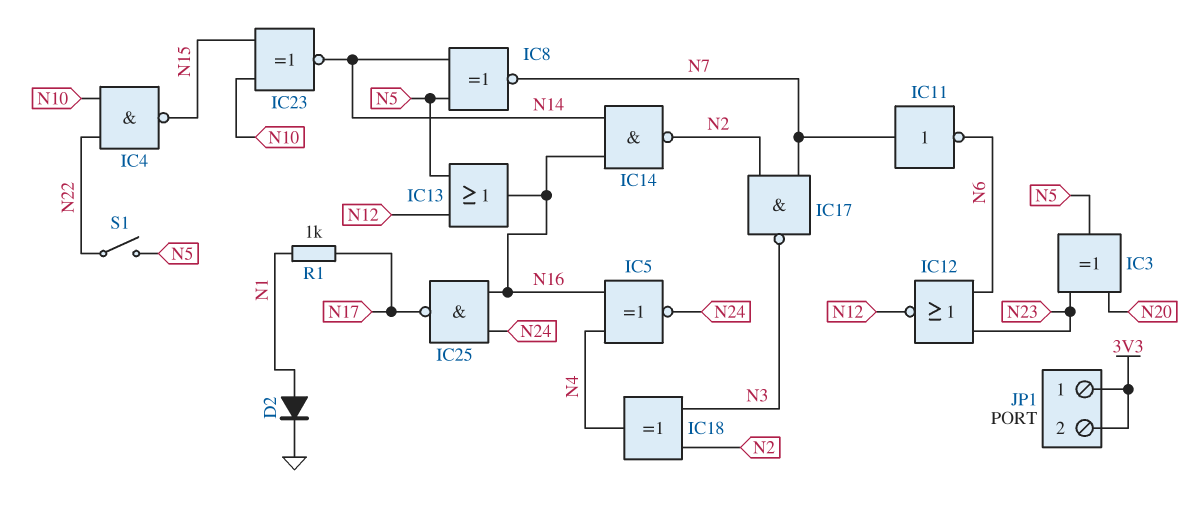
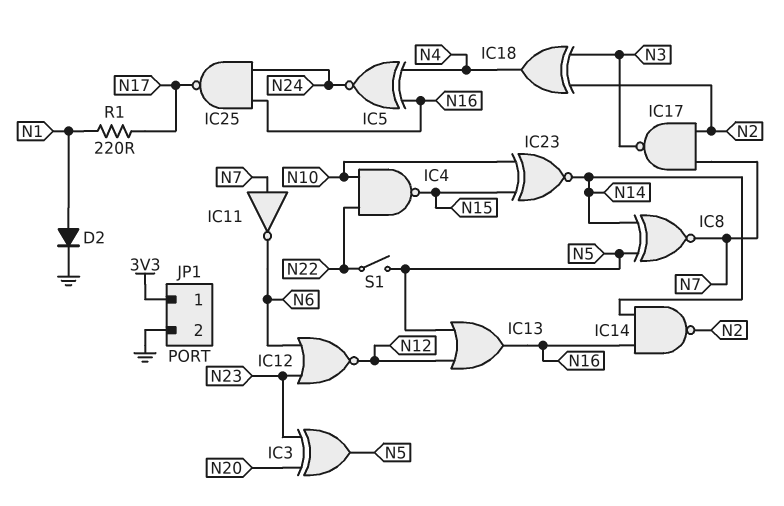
JP1 pin 2: 3V3 -> GND
R1: 1k (N1, N17) -> 220 (N1, N17)

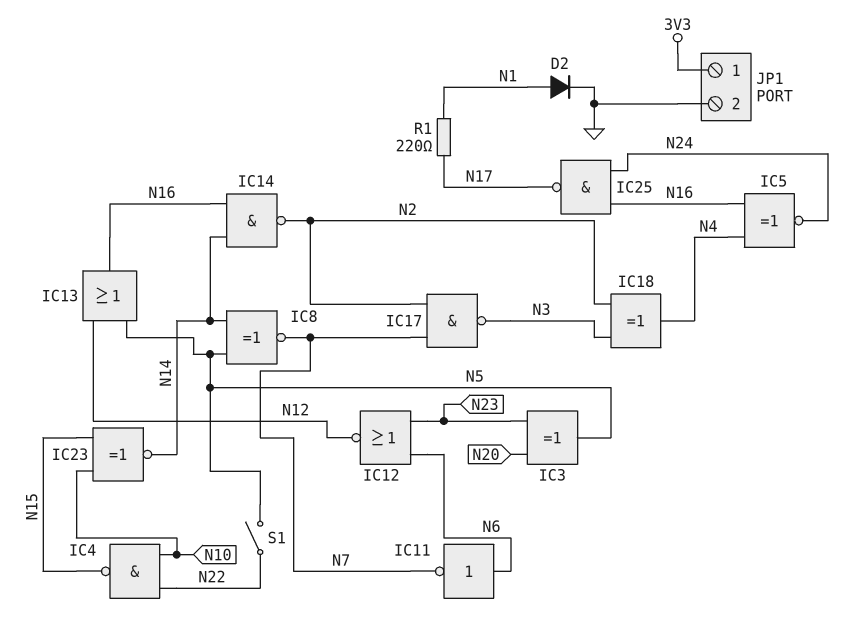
IC11: NOT (in N7, out N6) -> NOT (in N6, out N7)

